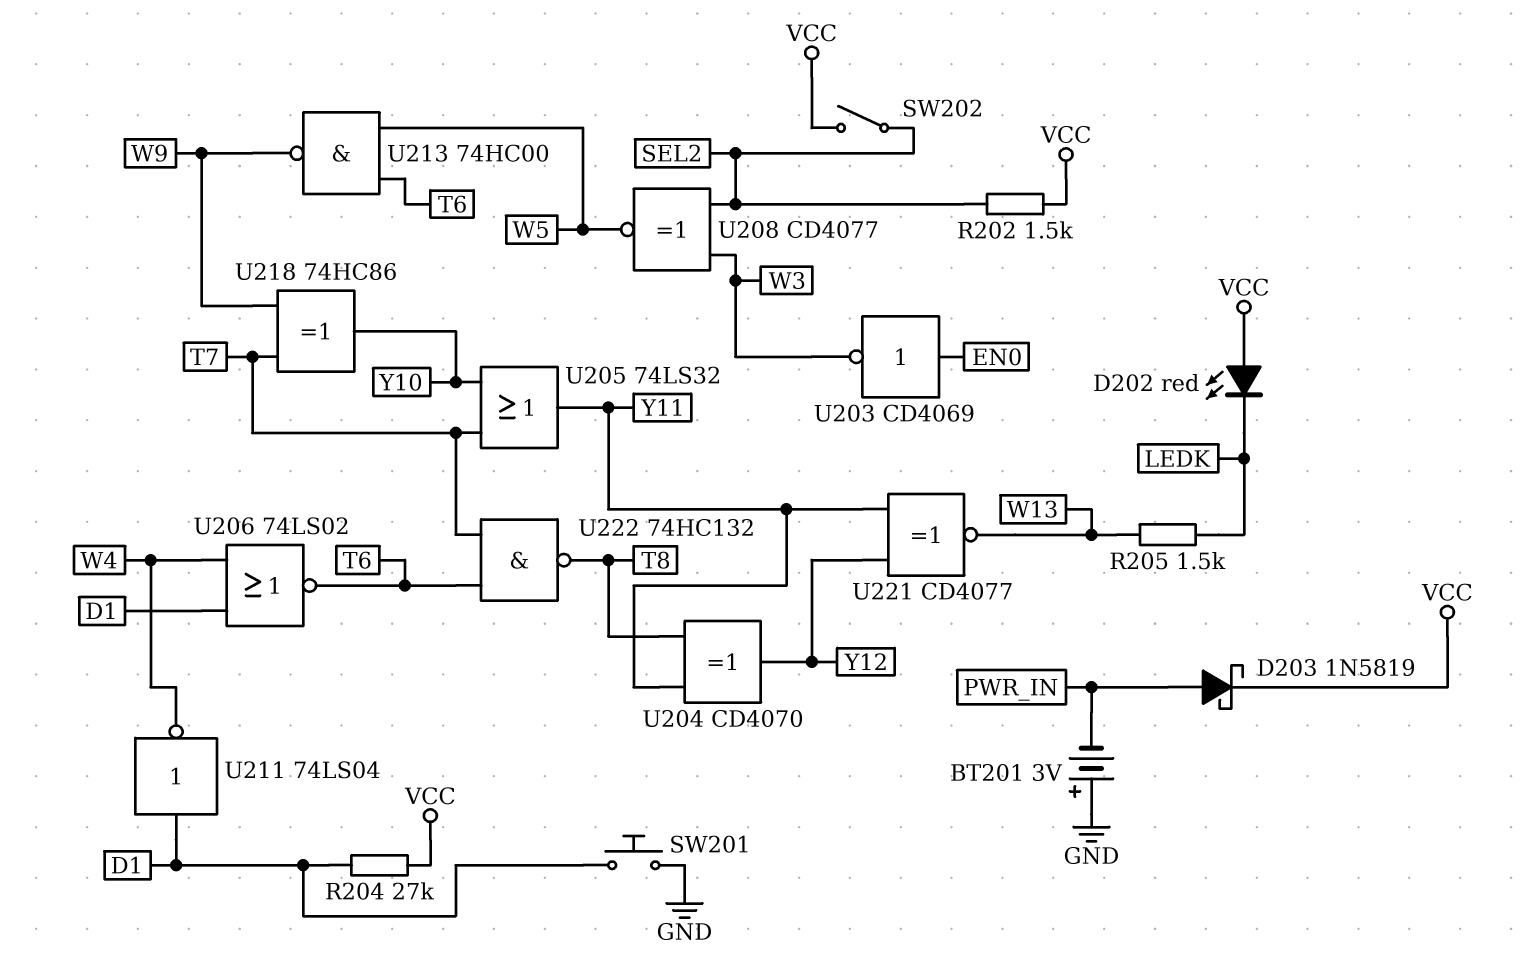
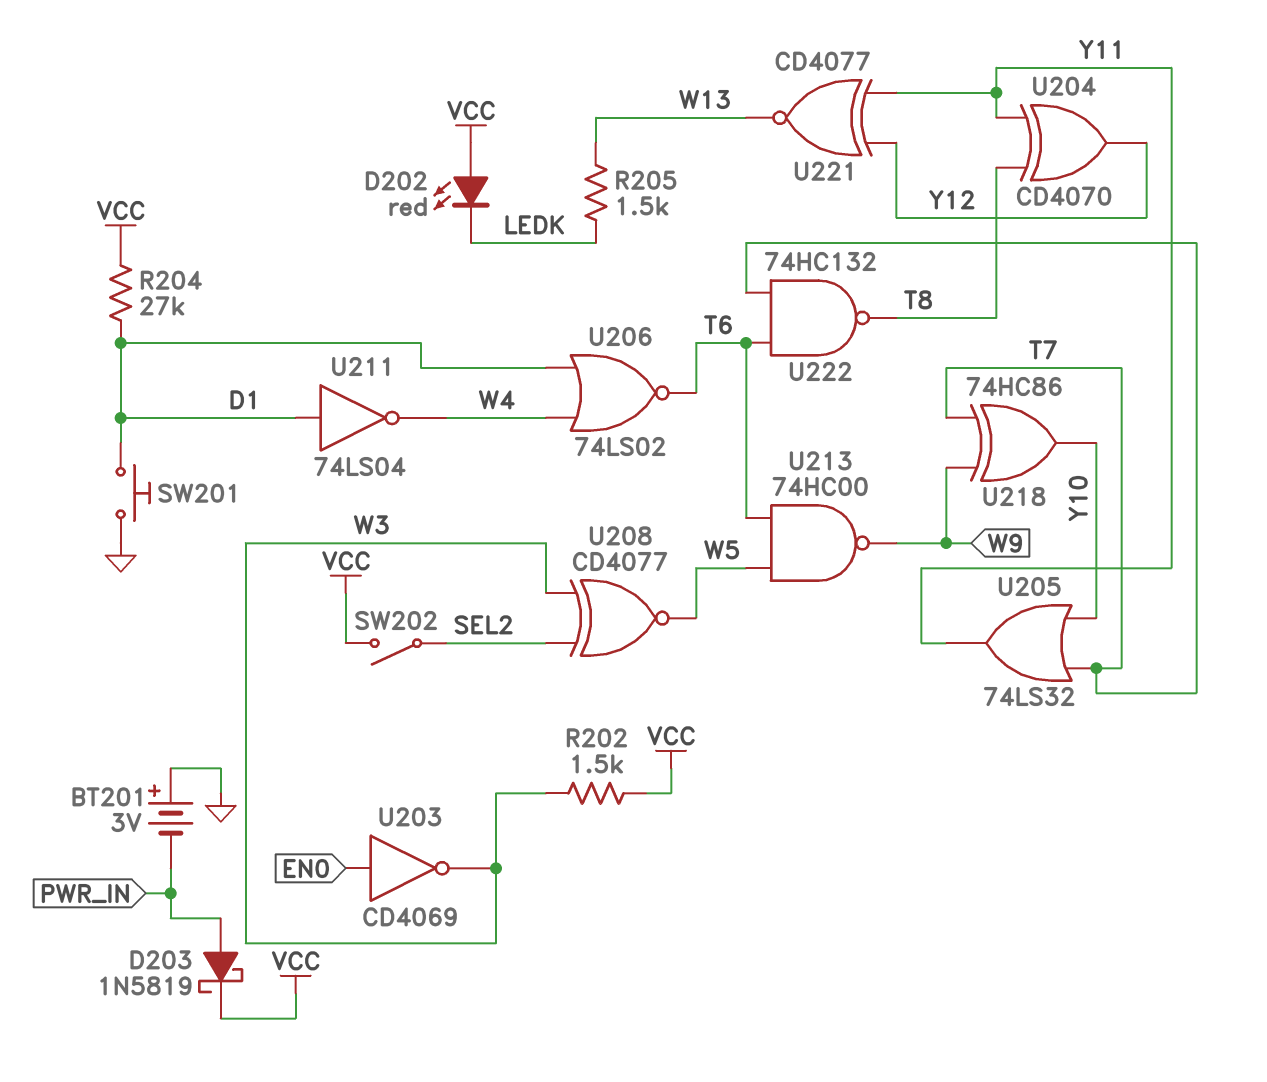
R202: 1.5k (SEL2, VCC) -> 1.5k (VCC, W3)

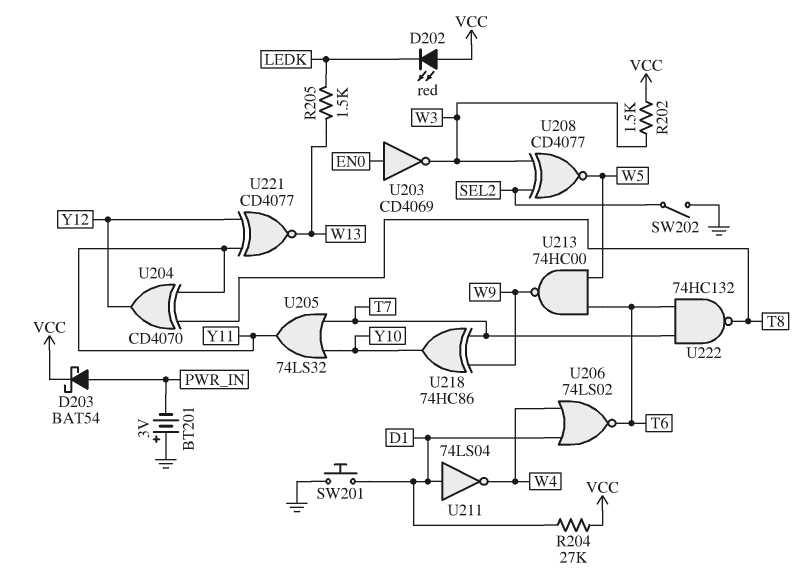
D203: schottky 1N5819 (A PWR_IN, K VCC) -> schottky BAT54 (A PWR_IN, K VCC)
SW202: switch (SEL2, VCC) -> switch (GND, SEL2)

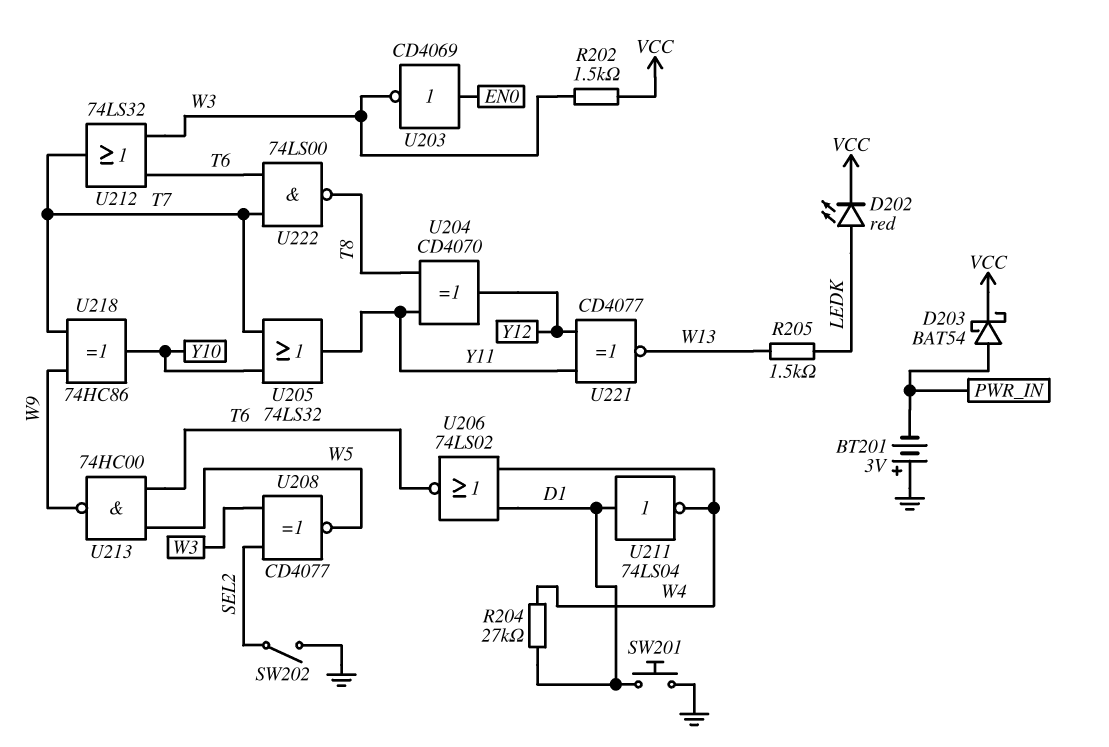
D202: LED red (A VCC, K LEDK) -> LED red (A LEDK, K VCC)
R204: 27k (D1, VCC) -> 27k (D1, W4)
U212: none -> OR 74LS32 (in T6, in W3, out T7)
U222: NAND 74HC132 (in T6, in T7, out T8) -> NAND 74LS00 (in T6, in T7, out T8)

